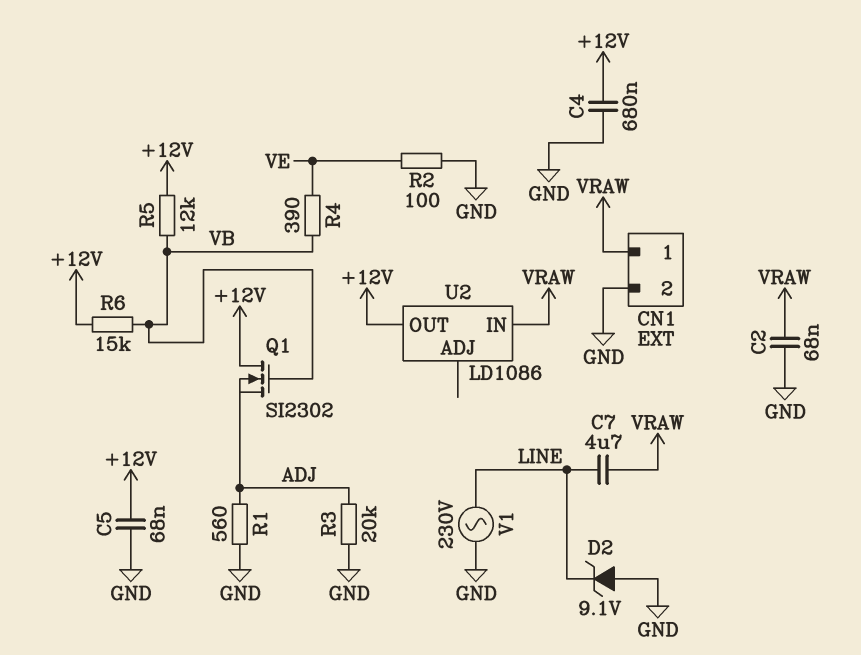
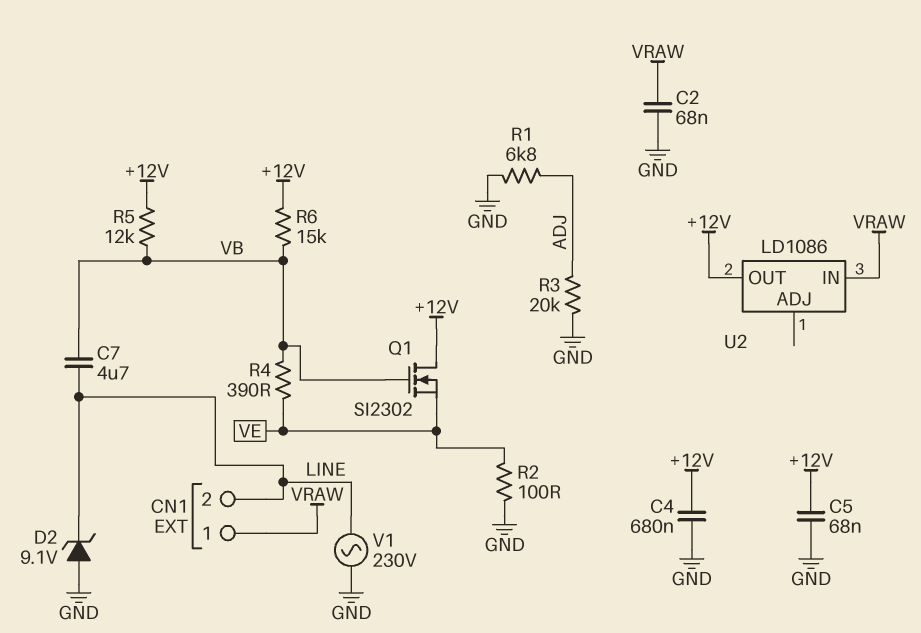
C7: 4.7uF (LINE, VRAW) -> 4.7uF (LINE, VB)
CN1 pin 2: GND -> LINE
Q1: NMOS SI2302 (G VB, D +12V, S ADJ) -> NMOS SI2302 (G VB, D +12V, S VE)
R1: 560 (ADJ, GND) -> 6.8k (ADJ, GND)

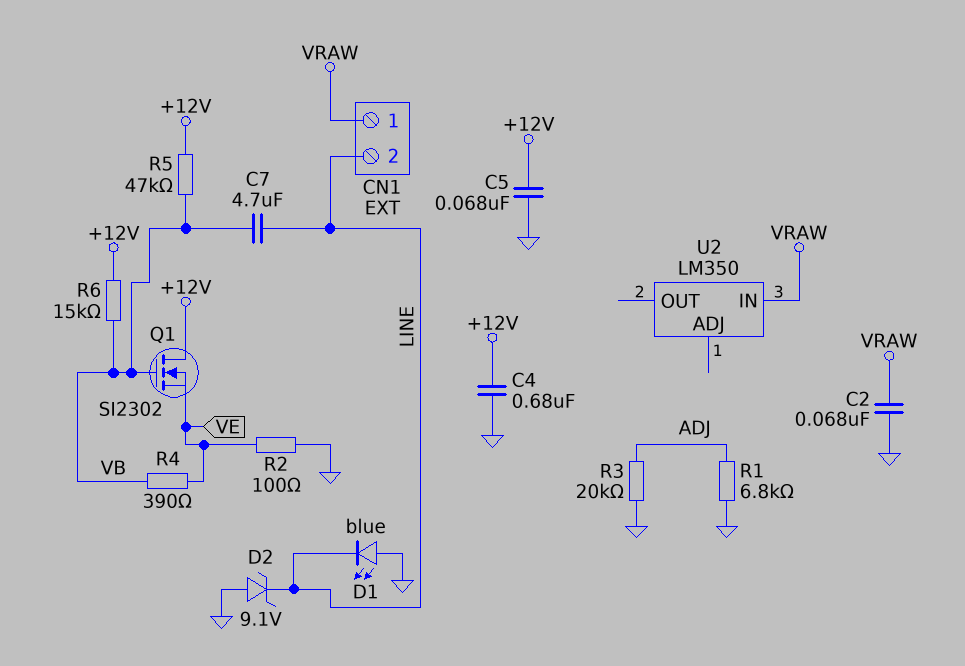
D1: none -> LED blue (A GND, K LINE)
R5: 12k (+12V, VB) -> 47k (+12V, VB)
U2: LD1086 -> LM350
U2 pin OUT: +12V -> none
V1: AC 230V (GND, LINE) -> none

